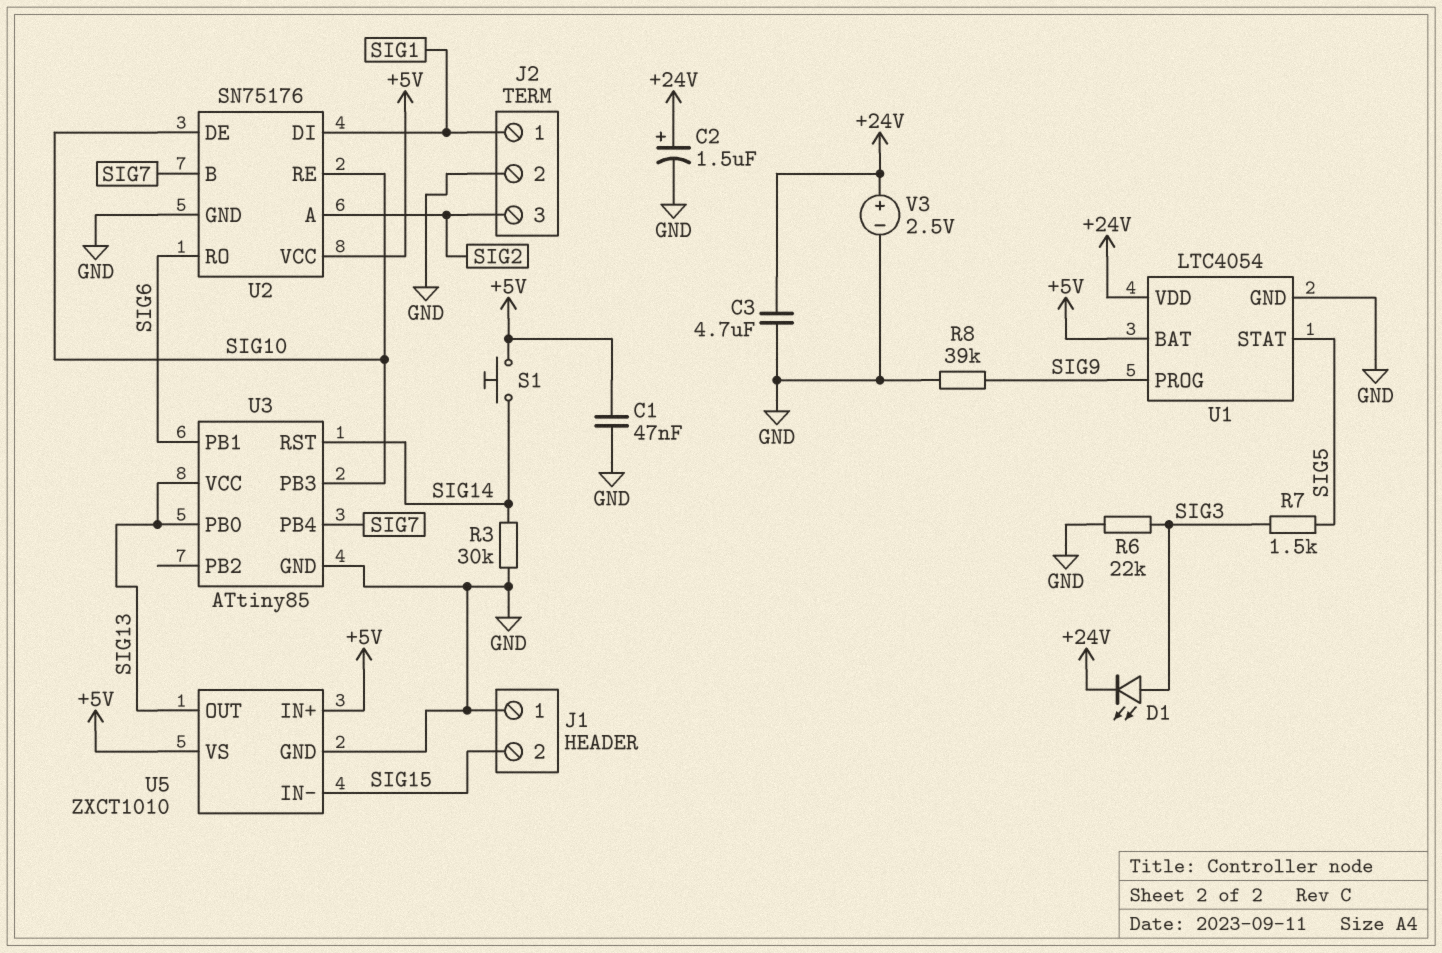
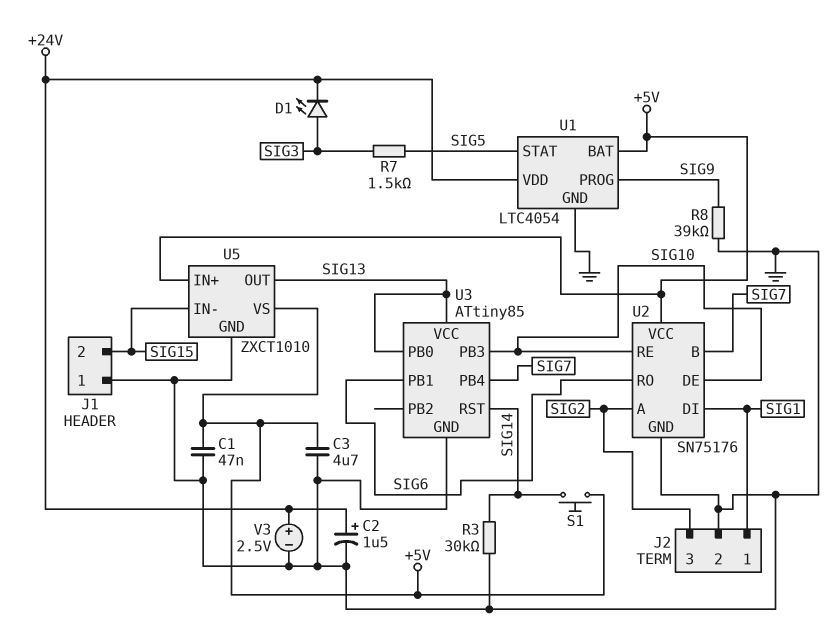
C3: 4.7uF (+24V, GND) -> 4.7uF (+5V, GND)
R6: 22k (GND, SIG3) -> none

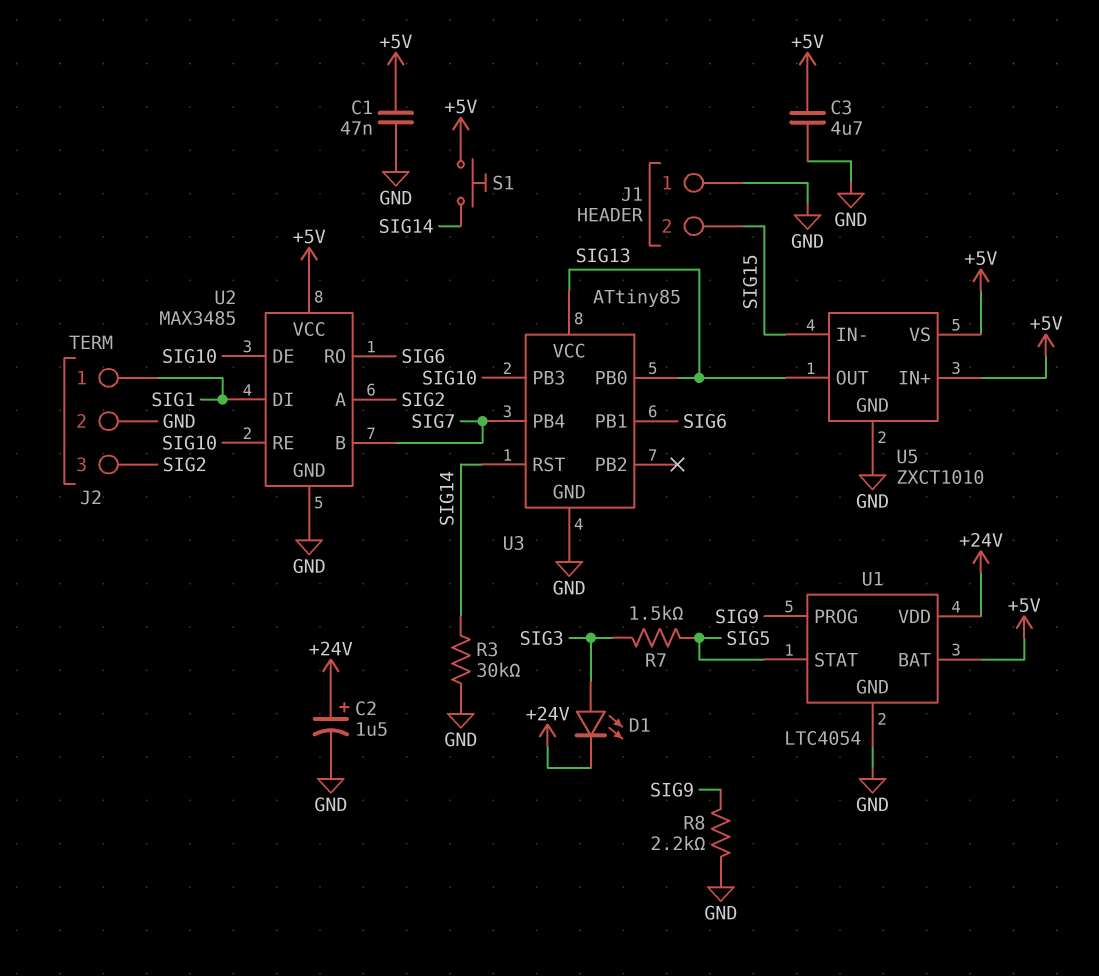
R8: 39k (GND, SIG9) -> 2.2k (GND, SIG9)
U2: SN75176 -> MAX3485
V3: 2.5V (plus +24V, minus GND) -> none

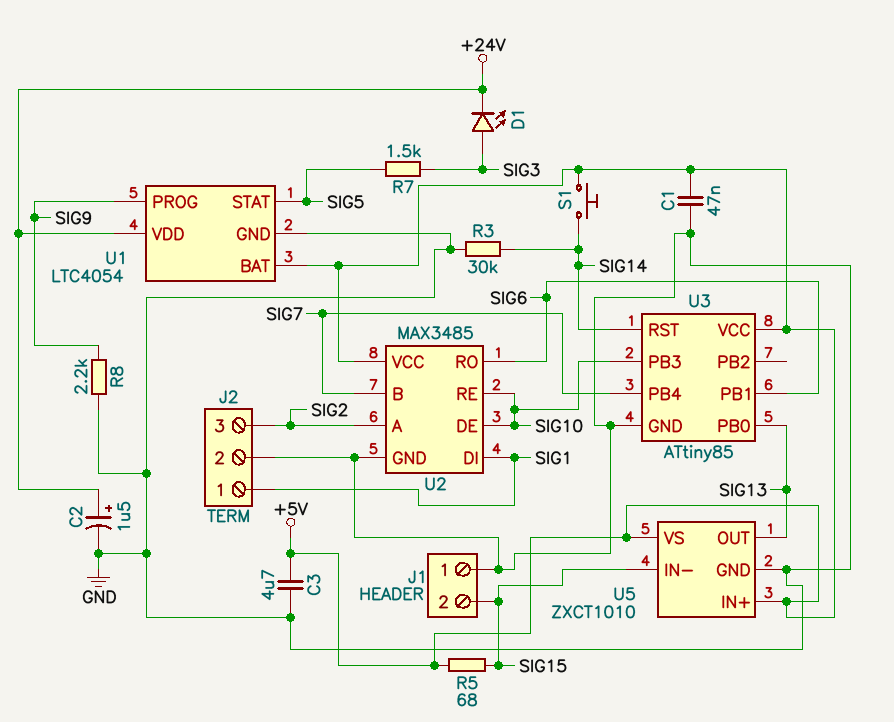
R5: none -> 68 (+5V, SIG15)
U3 pin VCC: SIG13 -> +5V

